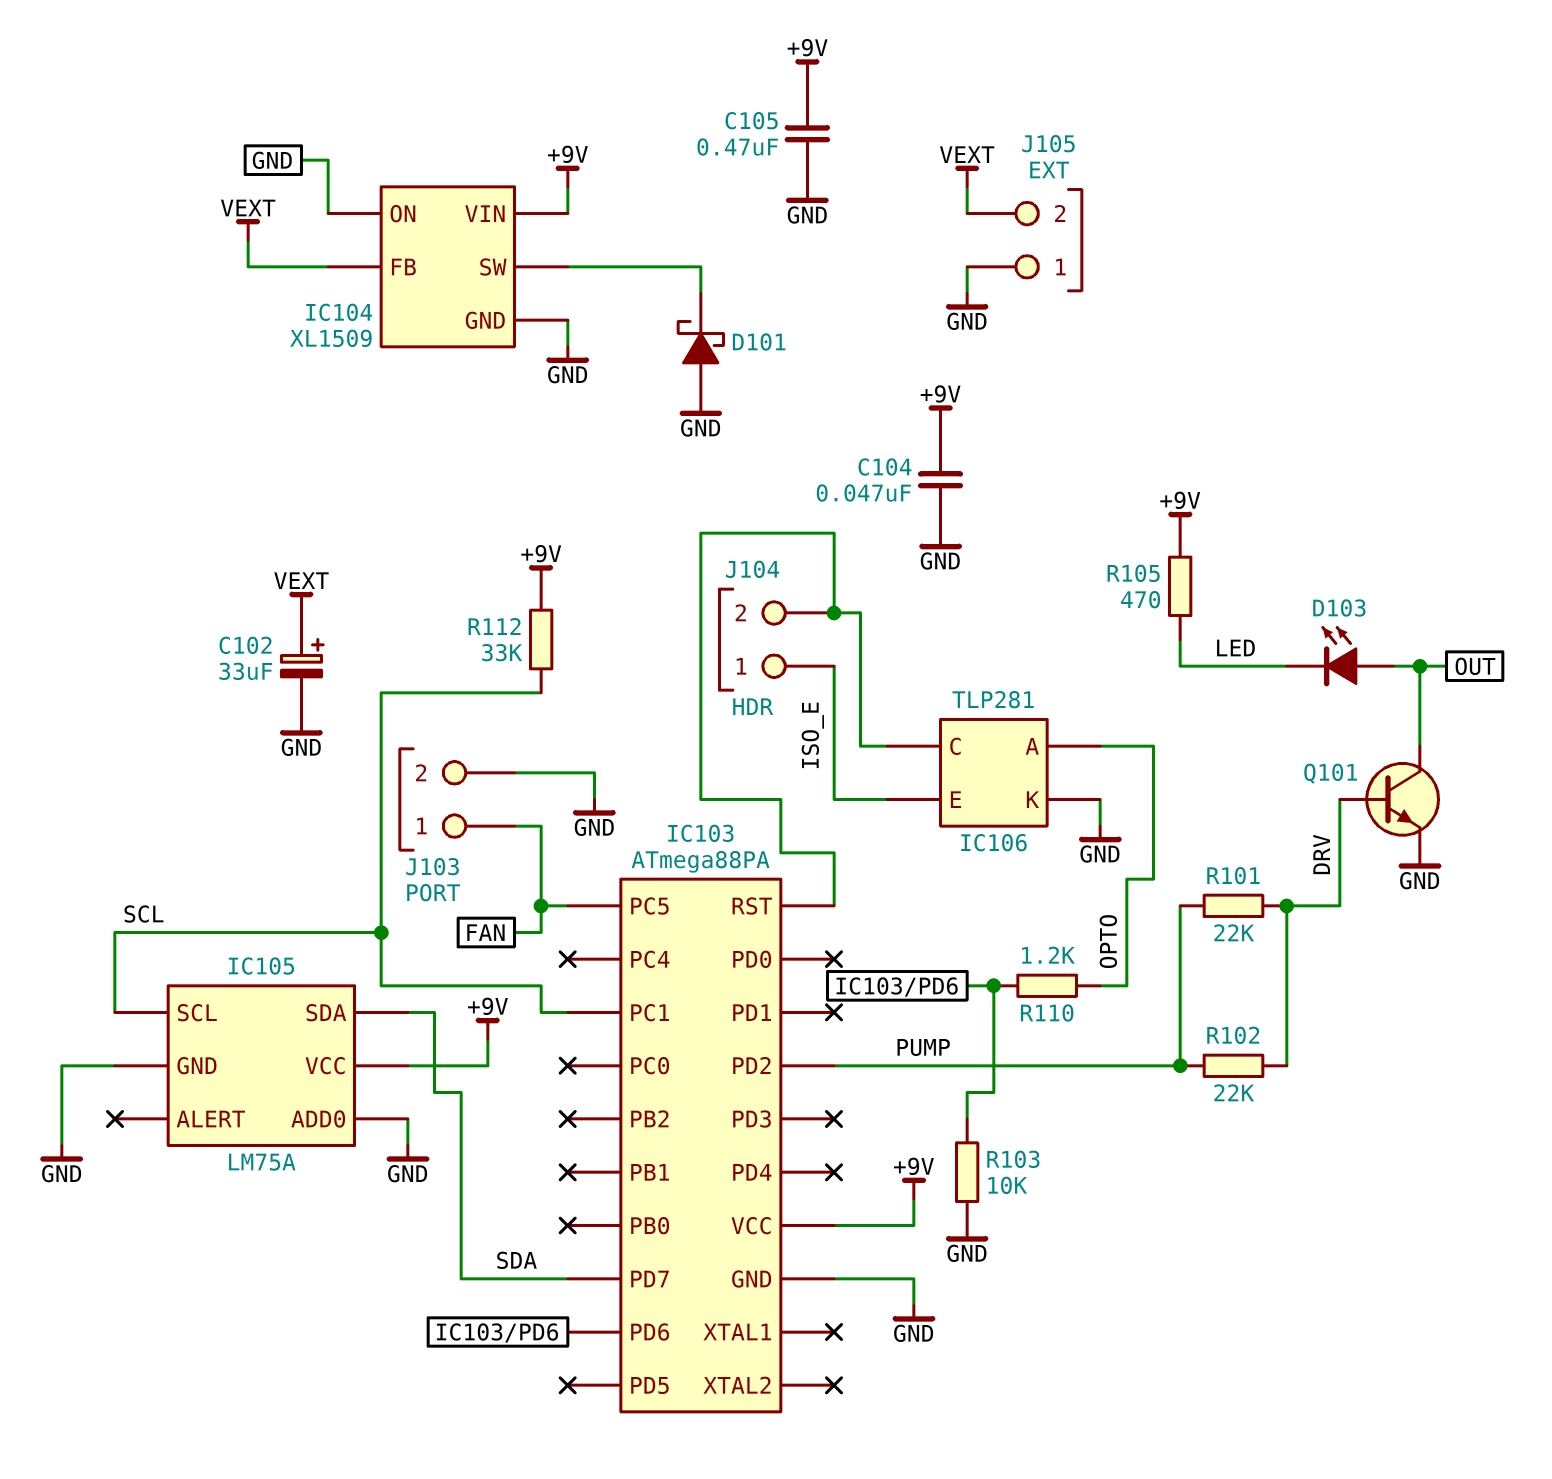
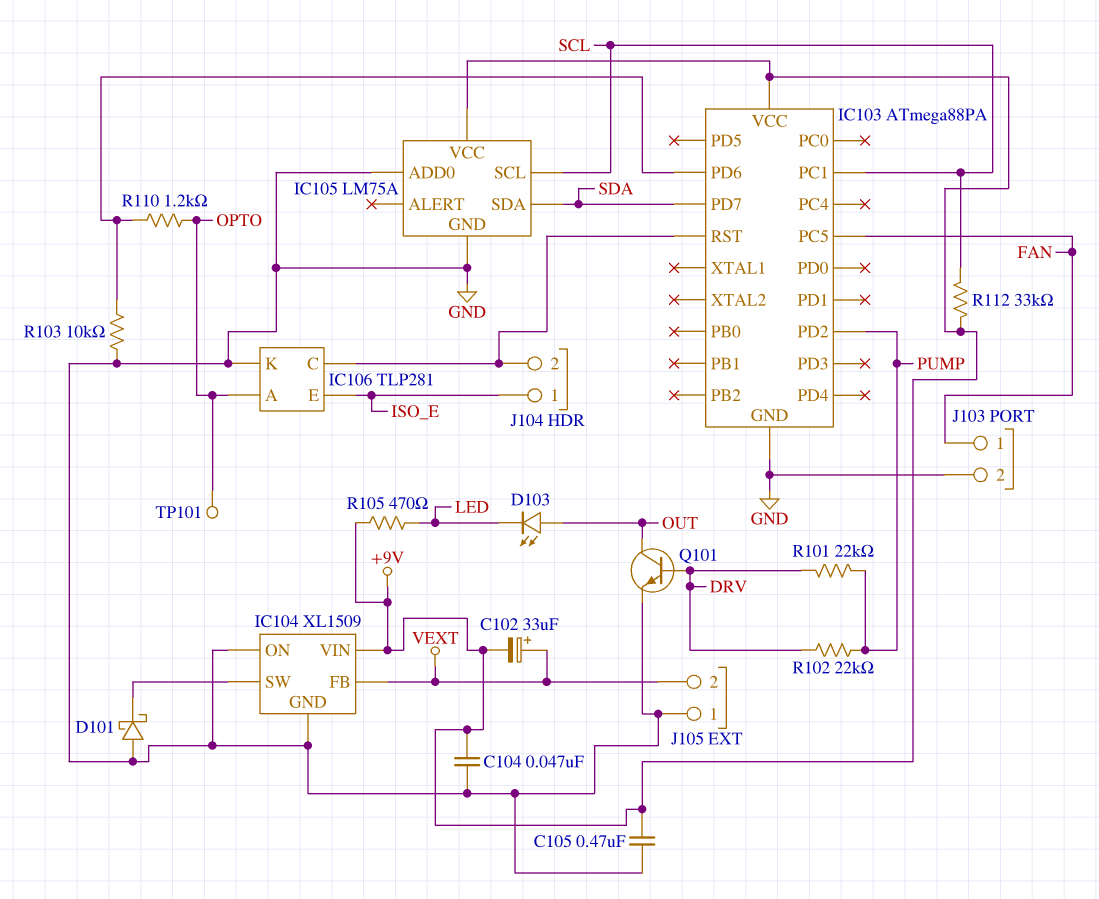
C102: 33uF (plus VEXT, minus GND) -> 33uF (plus VEXT, minus +9V)
TP101: none -> test point (OPTO)

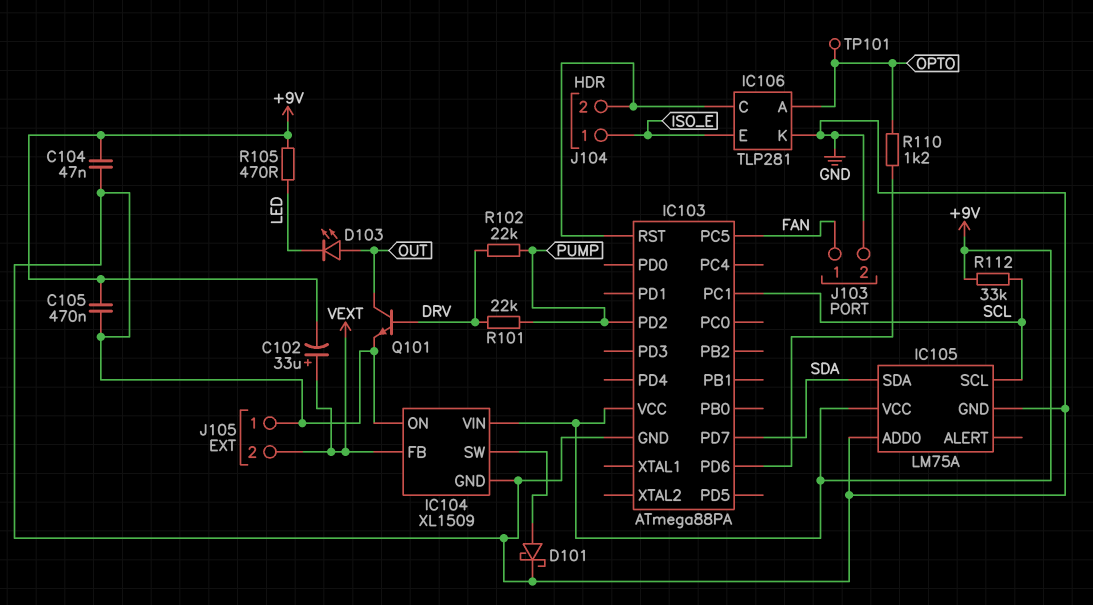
D101: schottky (A GND, K IC104/SW) -> schottky (A IC104/SW, K GND)
R103: 10k (GND, IC103/PD6) -> none

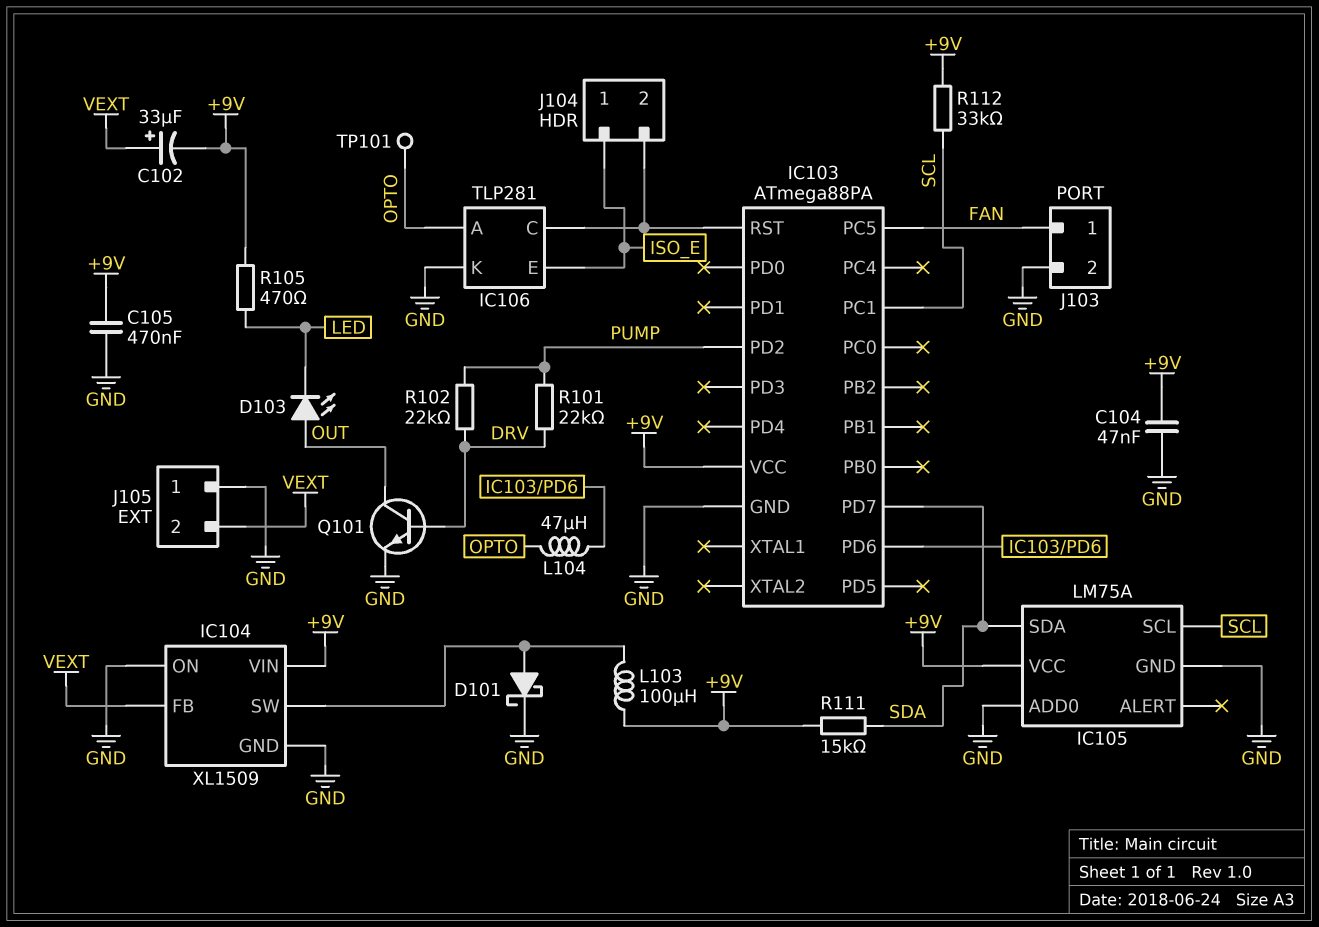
L103: none -> 100uH (+9V, IC104/SW)
L104: none -> 47uH (IC103/PD6, OPTO)
R110: 1.2k (IC103/PD6, OPTO) -> none
R111: none -> 15k (+9V, SDA)

